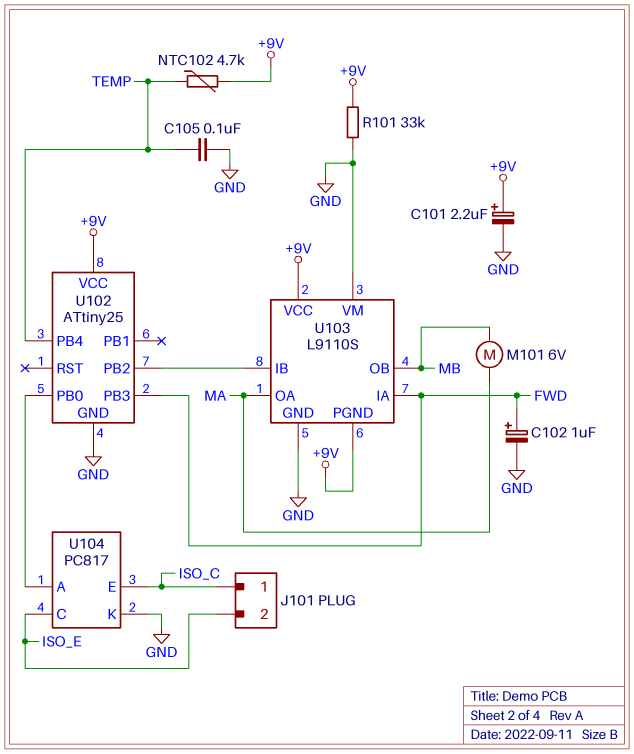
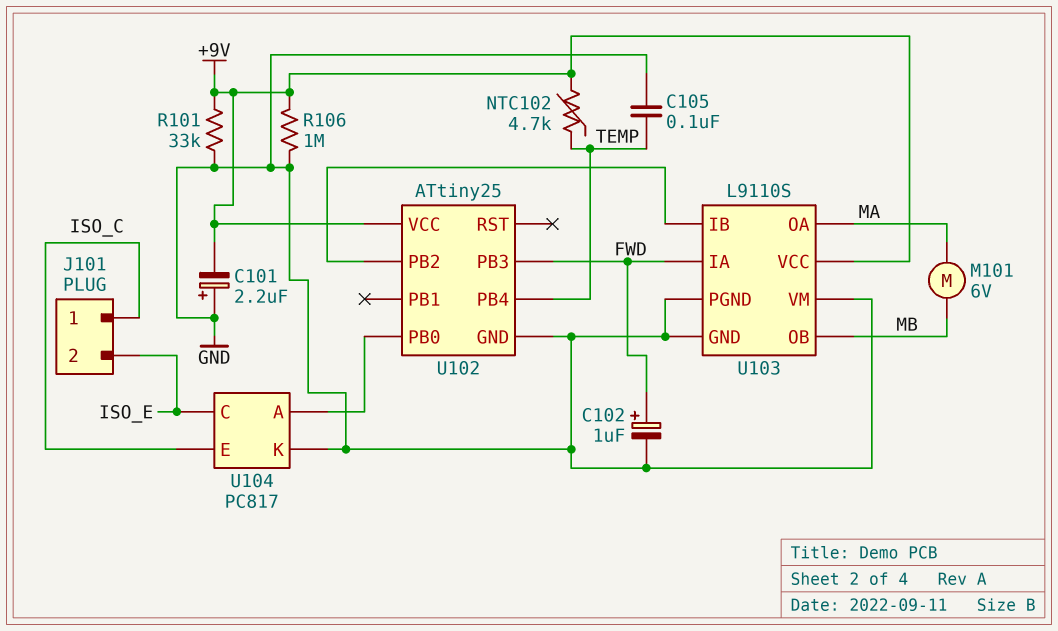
C101: 2.2uF (plus +9V, minus GND) -> 2.2uF (plus GND, minus +9V)
R106: none -> 1M (+9V, GND)
U103 pin PGND: +9V -> GND

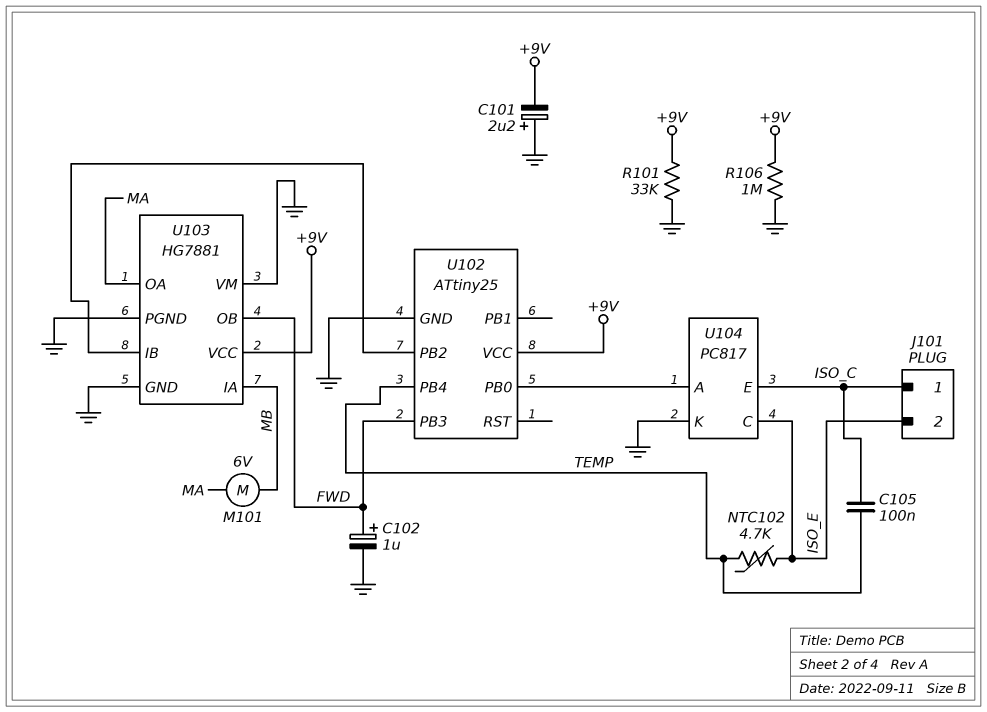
C105: 100nF (GND, TEMP) -> 100nF (ISO_C, TEMP)
NTC102: 4.7k (+9V, TEMP) -> 4.7k (ISO_E, TEMP)
U103: L9110S -> HG7881
U103 pin IA: FWD -> MB
U103 pin OB: MB -> FWD

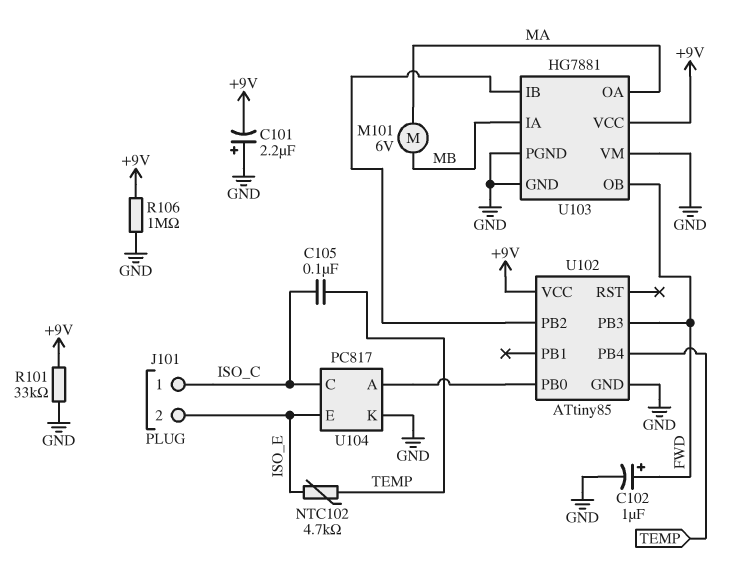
U102: ATtiny25 -> ATtiny85
U104 pin C: ISO_E -> ISO_C
U104 pin E: ISO_C -> ISO_E

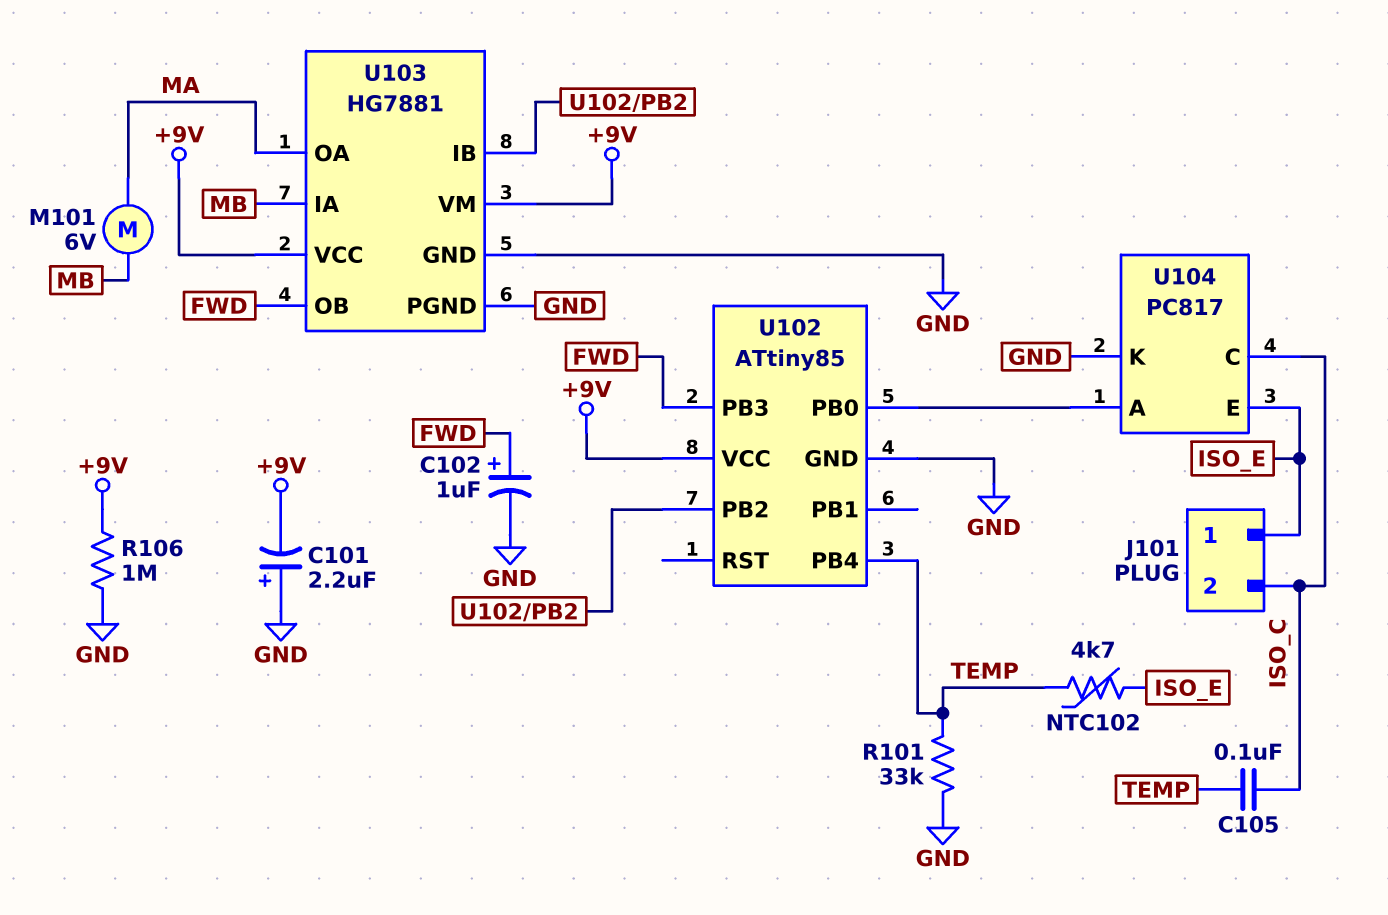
J101 pin 1: ISO_C -> ISO_E
J101 pin 2: ISO_E -> ISO_C
R101: 33k (+9V, GND) -> 33k (GND, TEMP)
U103 pin VM: GND -> +9V

